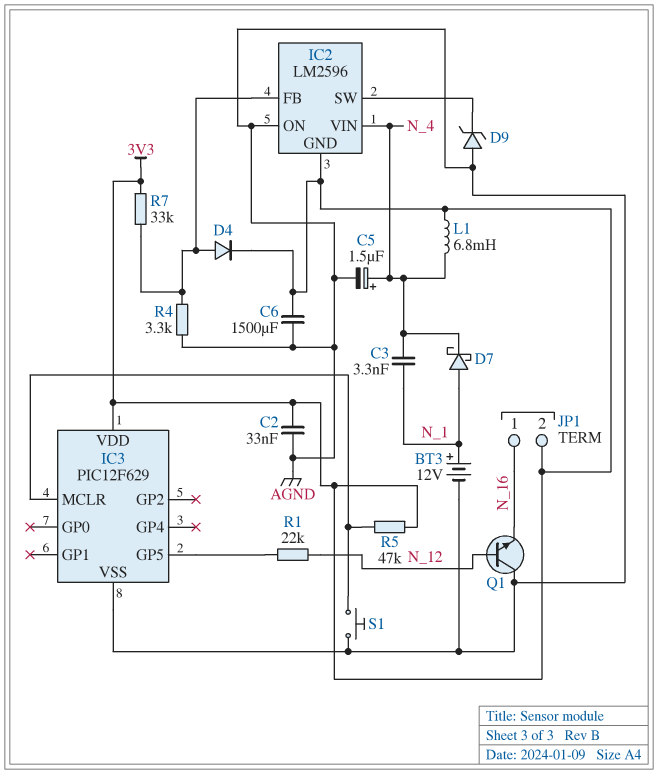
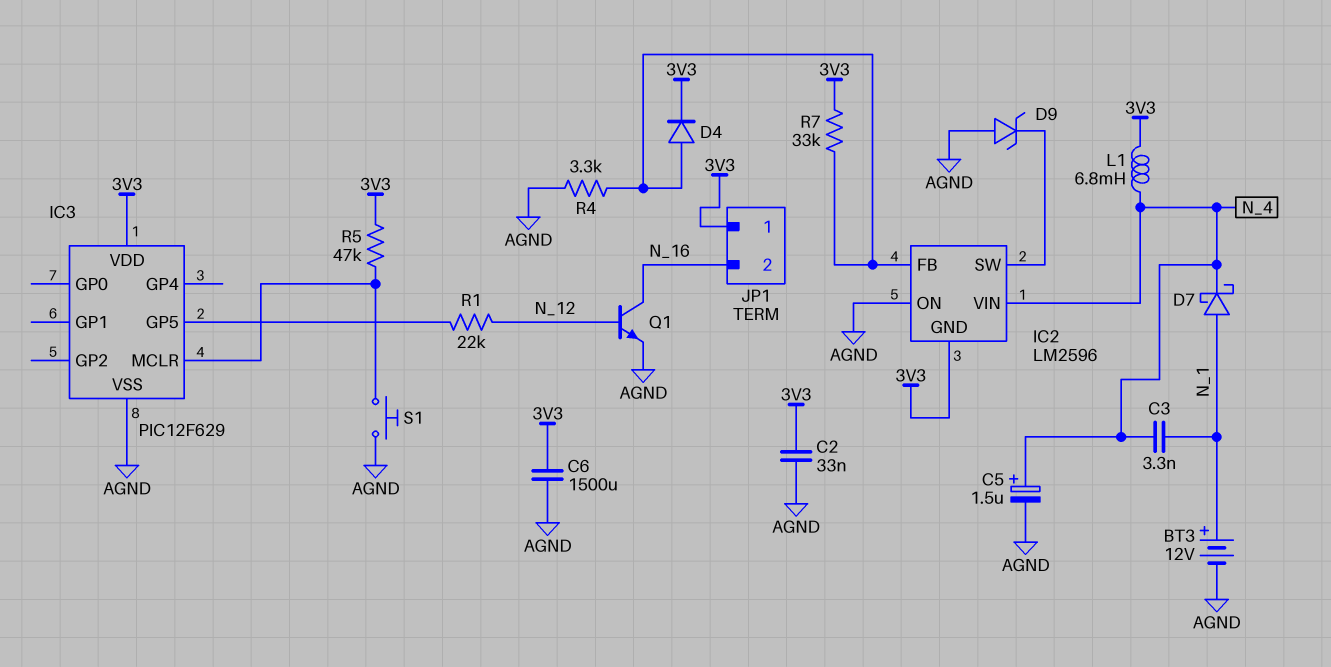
JP1 pin 1: N_16 -> 3V3
JP1 pin 2: 3V3 -> N_16
Q1: NPN (B N_12, C AGND, E N_16) -> NPN (B N_12, C N_16, E AGND)

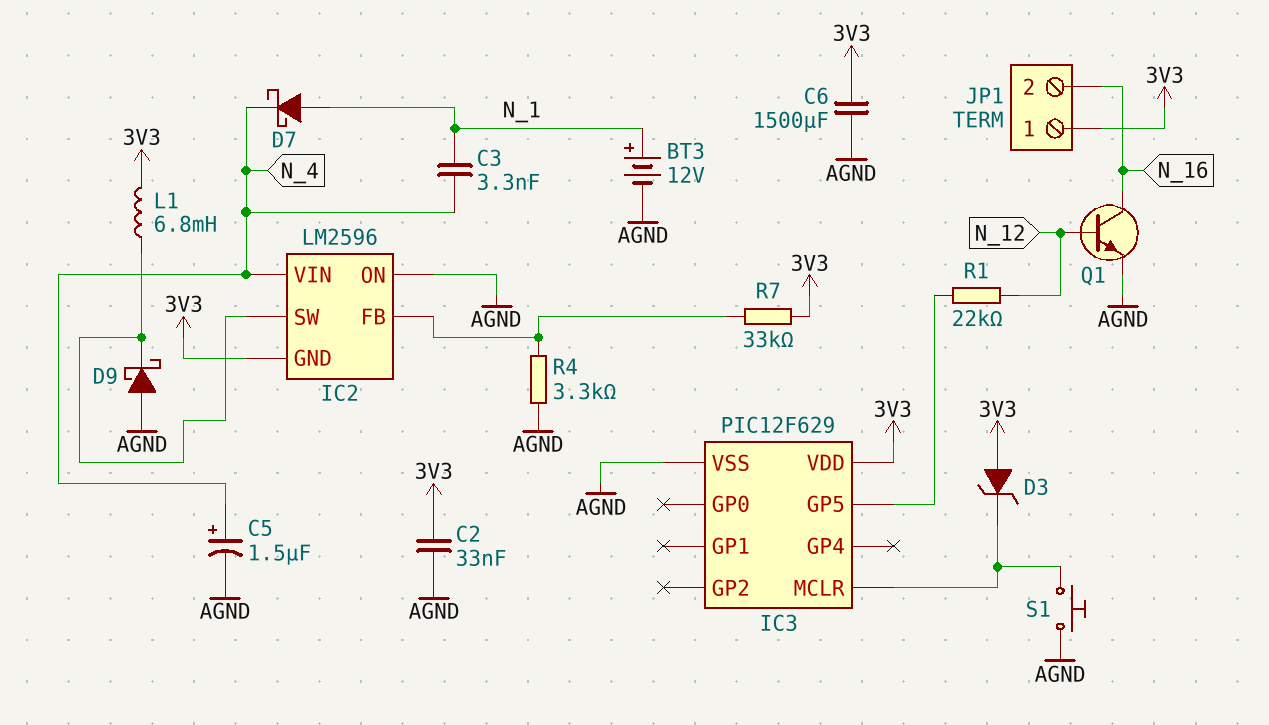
D3: none -> zener (A 3V3, K IC3/MCLR)
D4: diode (A IC2/FB, K 3V3) -> none
D9: zener (A AGND, K IC2/SW) -> schottky (A AGND, K IC2/SW)
L1: 6.8mH (3V3, N_4) -> 6.8mH (3V3, IC2/SW)
R5: 47k (3V3, IC3/MCLR) -> none

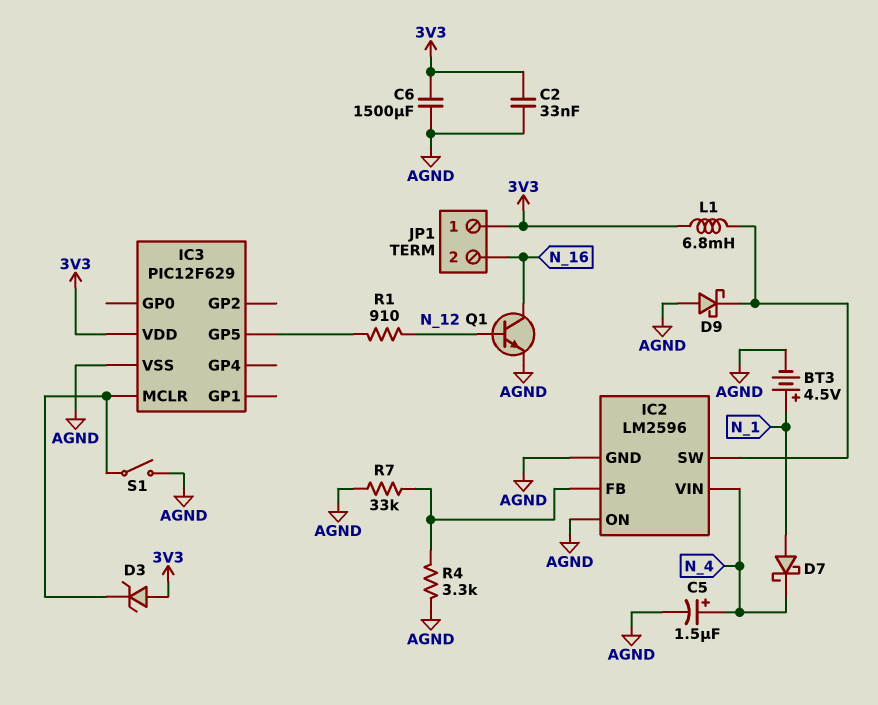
BT3: 12V (plus N_1, minus AGND) -> 4.5V (plus N_1, minus AGND)
C3: 3.3nF (N_1, N_4) -> none
IC2 pin GND: 3V3 -> AGND
R1: 22k (IC3/GP5, N_12) -> 910 (IC3/GP5, N_12)
R7: 33k (3V3, IC2/FB) -> 33k (AGND, IC2/FB)
S1: button (AGND, IC3/MCLR) -> switch (AGND, IC3/MCLR)

